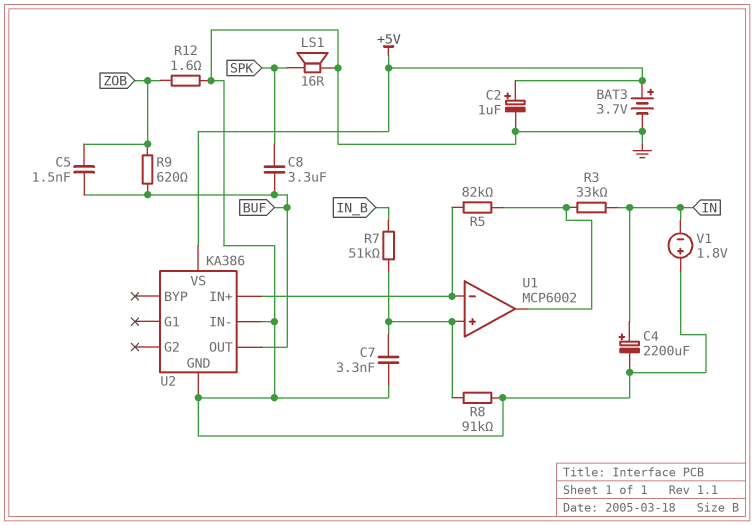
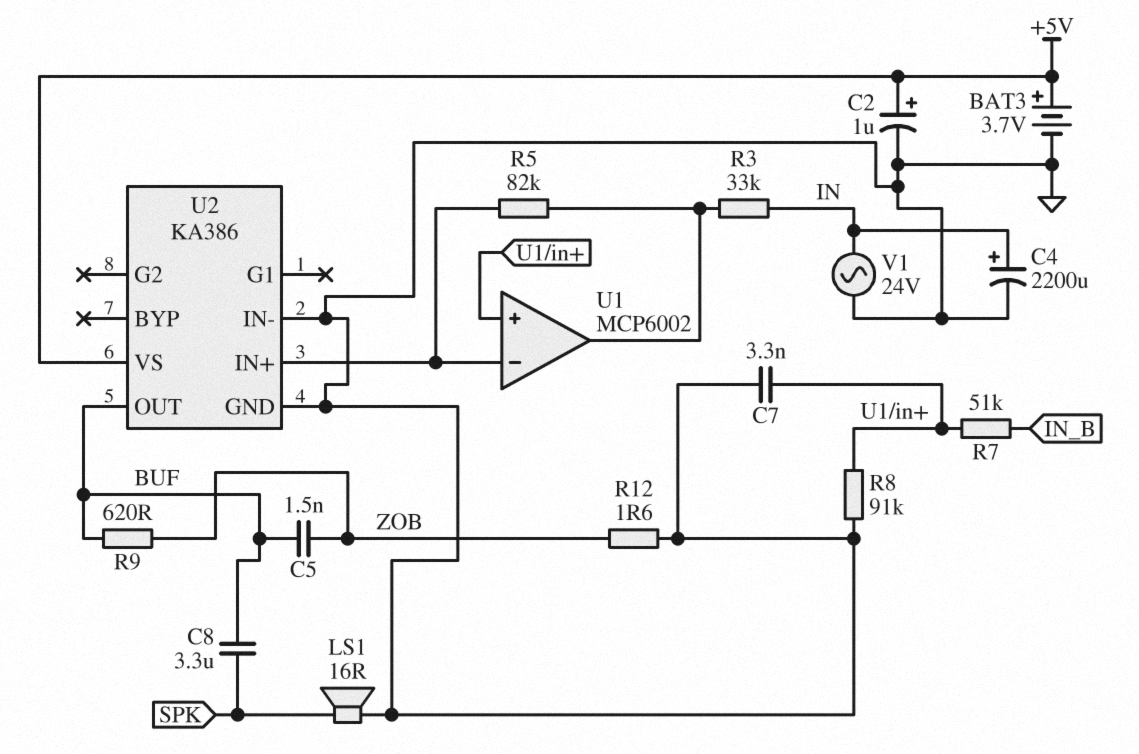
V1: 1.8V (plus GND, minus IN) -> AC 24V (GND, IN)

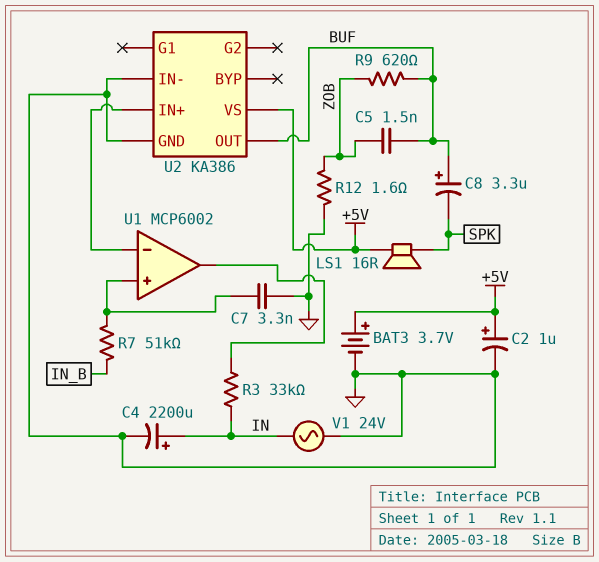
C8: 3.3uF (BUF, SPK) -> 3.3uF (plus BUF, minus SPK)
LS1: speaker 16R (GND, SPK) -> speaker 16R (+5V, SPK)
R5: 82k (U1/in-, U1/out) -> none
R8: 91k (GND, U1/in+) -> none

